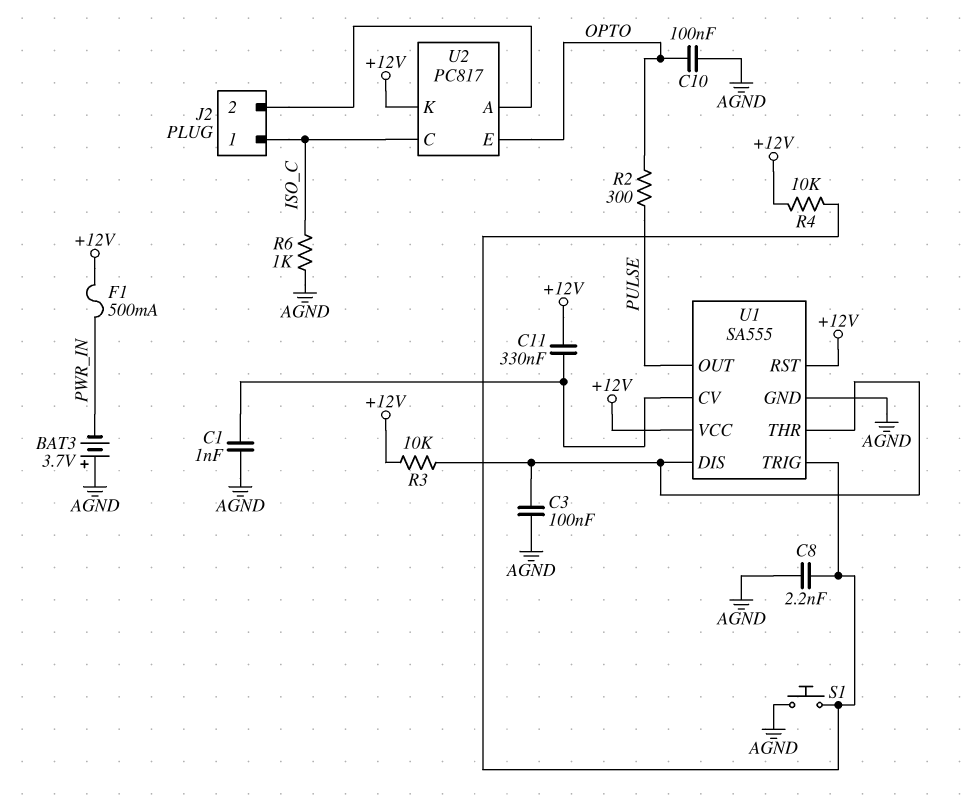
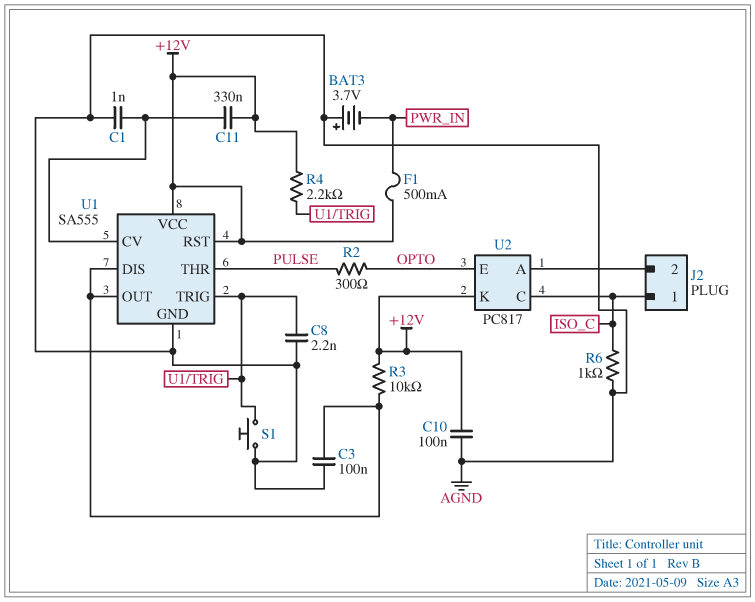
C10: 100nF (AGND, OPTO) -> 100nF (+12V, AGND)
R4: 10k (+12V, U1/TRIG) -> 2.2k (+12V, U1/TRIG)
U1 pin OUT: PULSE -> U1/DIS
U1 pin THR: U1/DIS -> PULSE

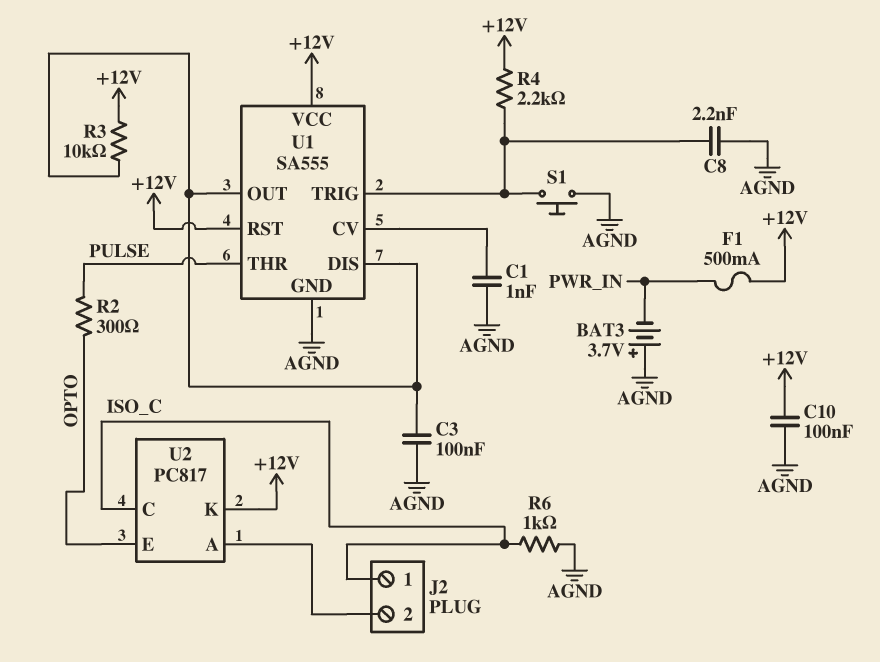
C11: 330nF (+12V, U1/CV) -> none

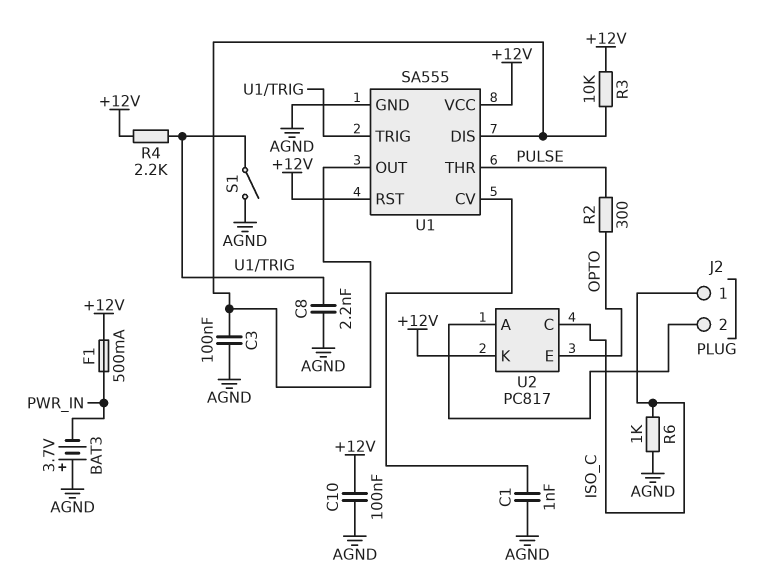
S1: button (AGND, U1/TRIG) -> switch (AGND, U1/TRIG)

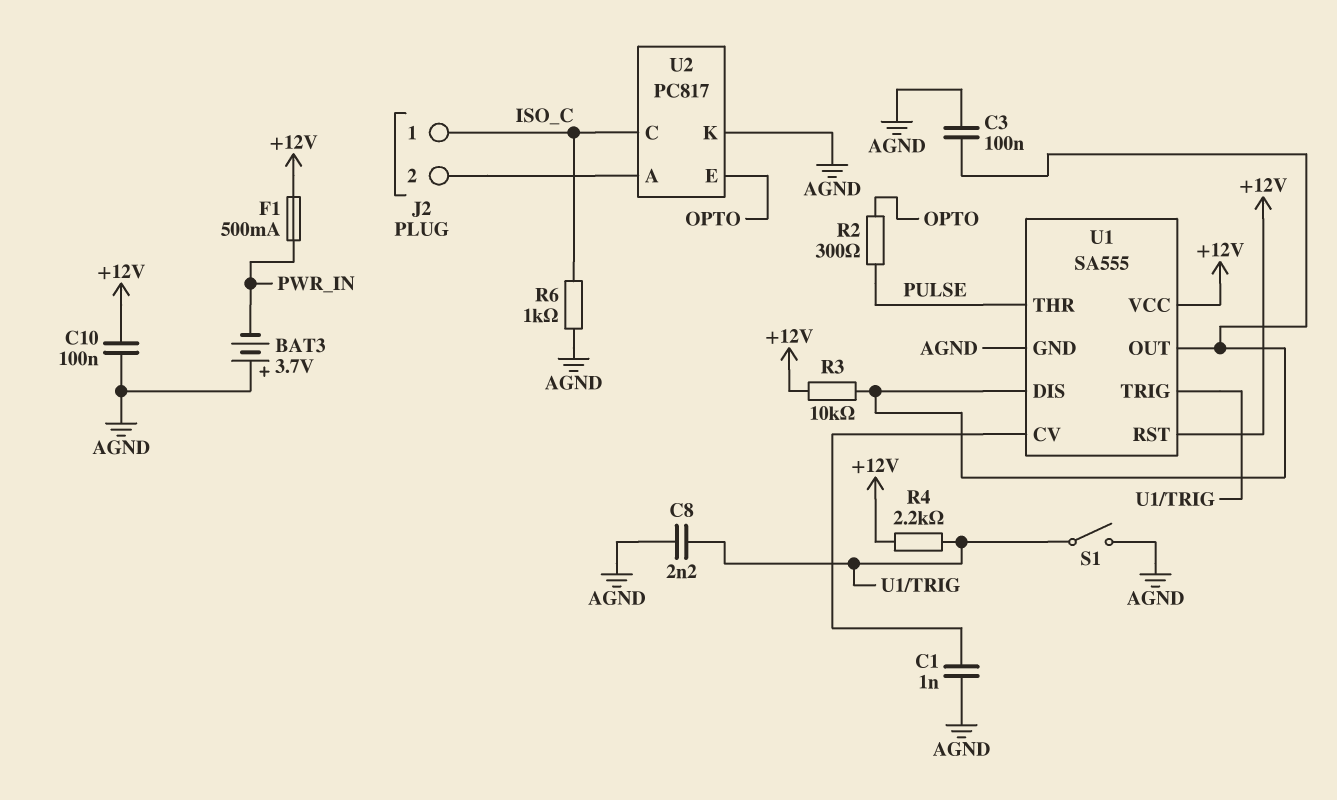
U2 pin K: +12V -> AGND

